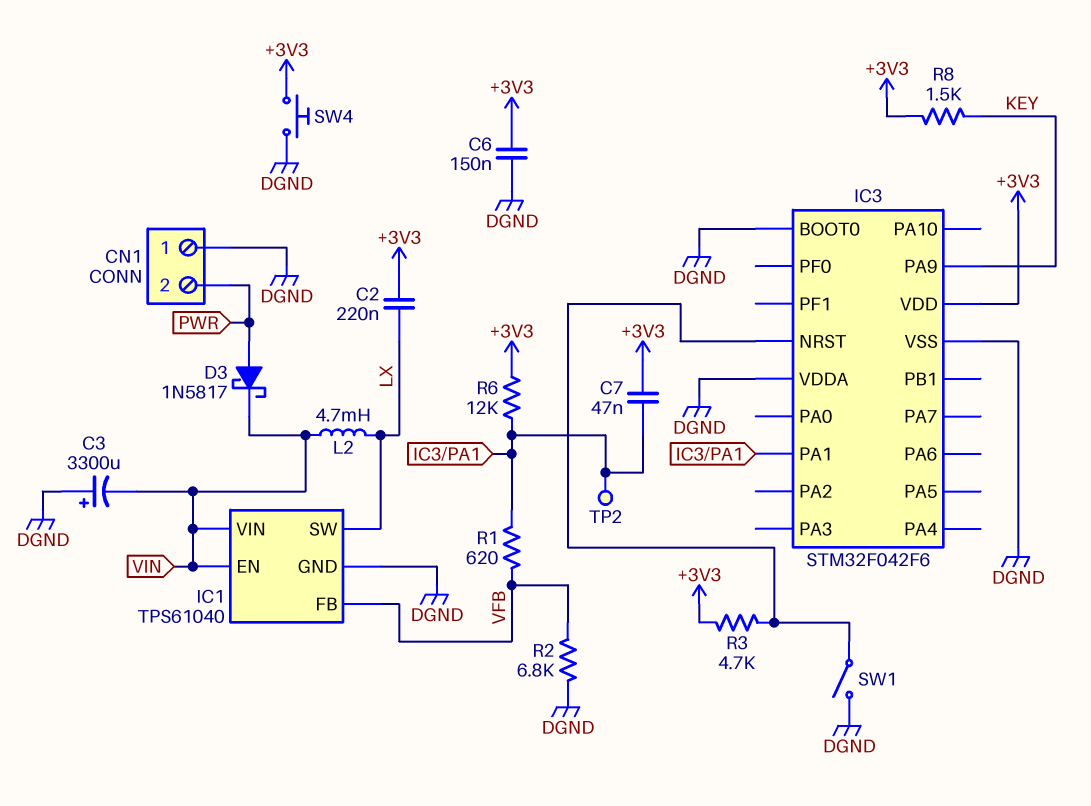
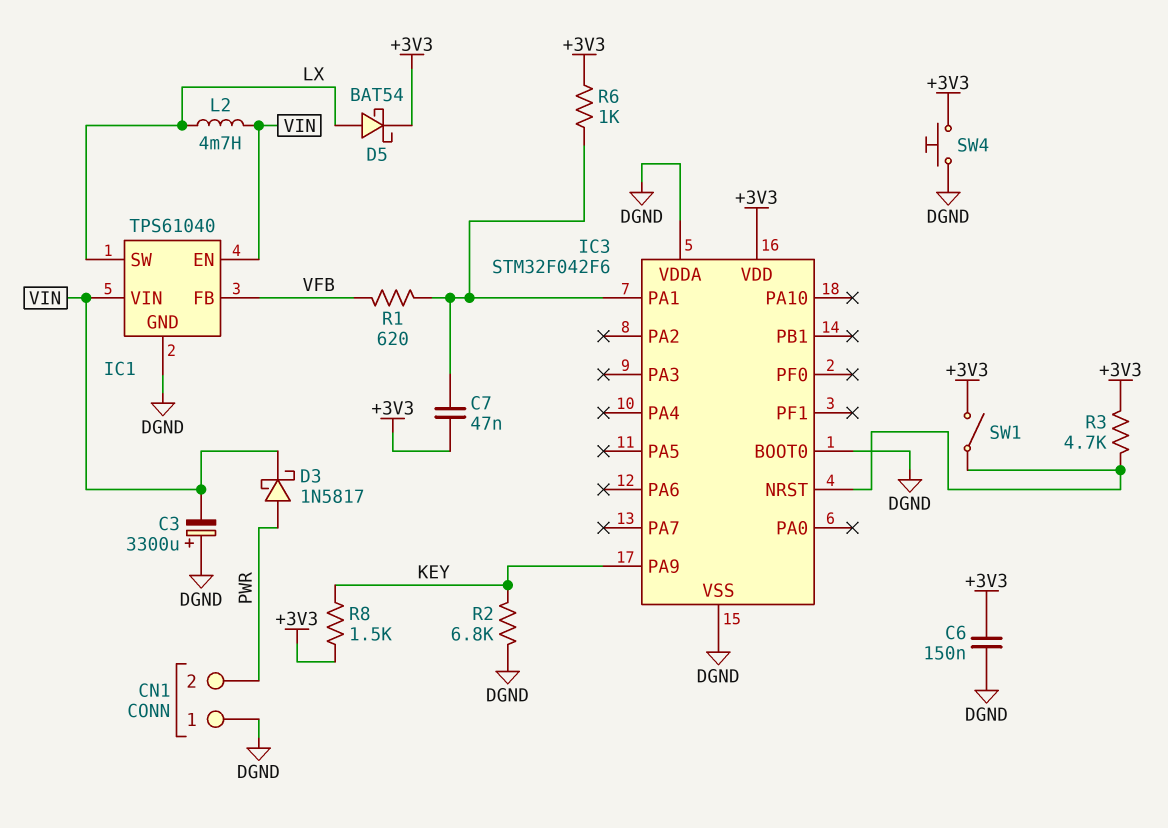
C2: 220nF (+3V3, LX) -> none
D5: none -> schottky BAT54 (A LX, K +3V3)
R2: 6.8k (DGND, VFB) -> 6.8k (DGND, KEY)
R6: 12k (+3V3, IC3/PA1) -> 1k (+3V3, IC3/PA1)
SW1: switch (DGND, IC3/NRST) -> switch (+3V3, IC3/NRST)
TP2: test point (IC3/PA1) -> none

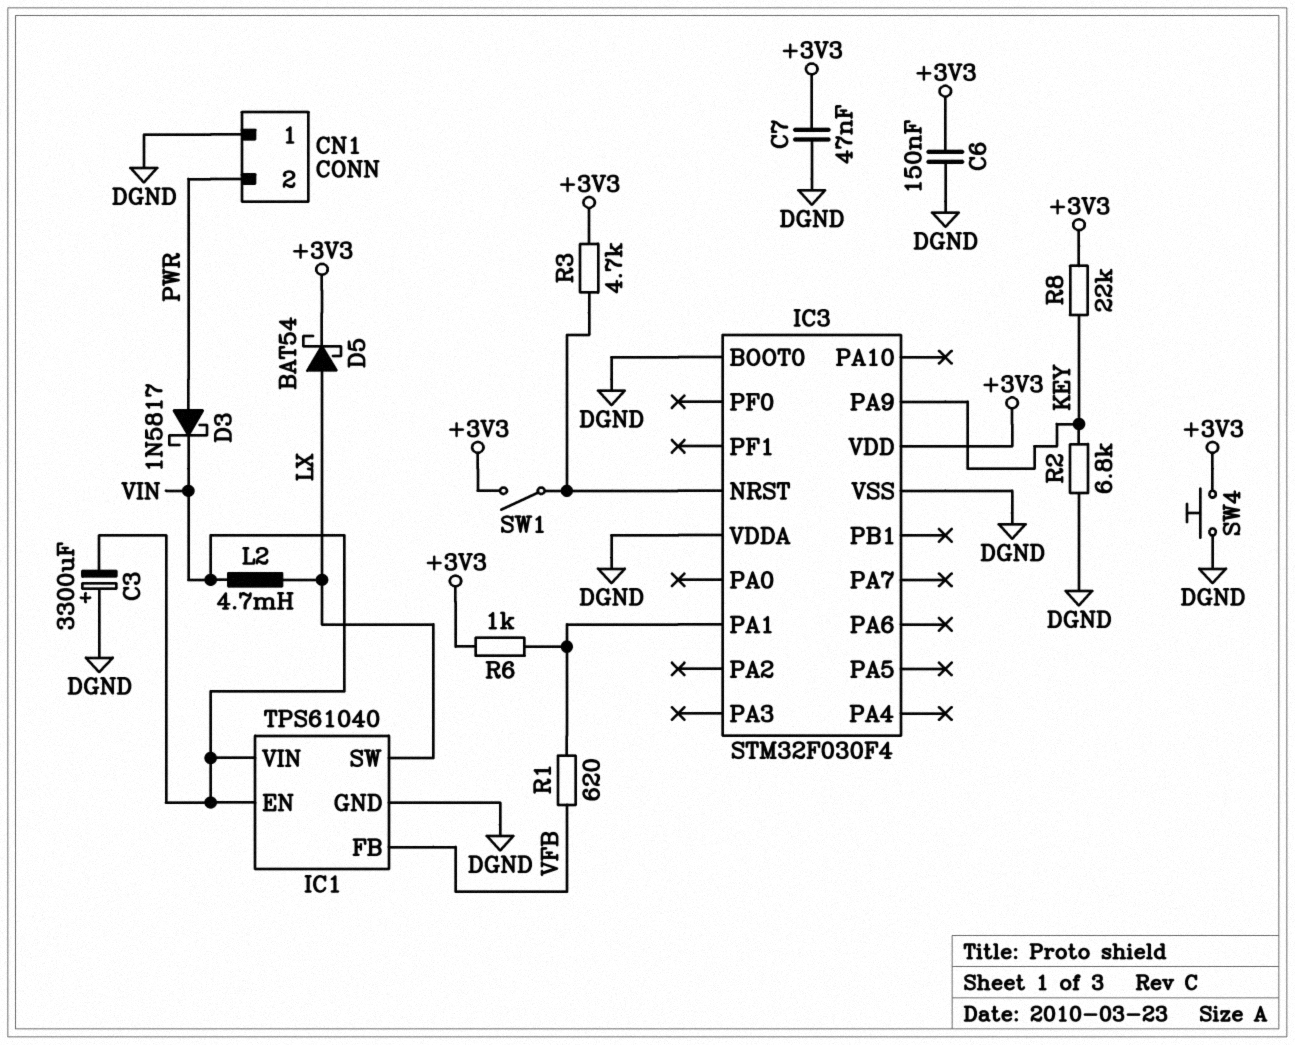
C7: 47nF (+3V3, IC3/PA1) -> 47nF (+3V3, DGND)
IC3: STM32F042F6 -> STM32F030F4
R8: 1.5k (+3V3, KEY) -> 22k (+3V3, KEY)

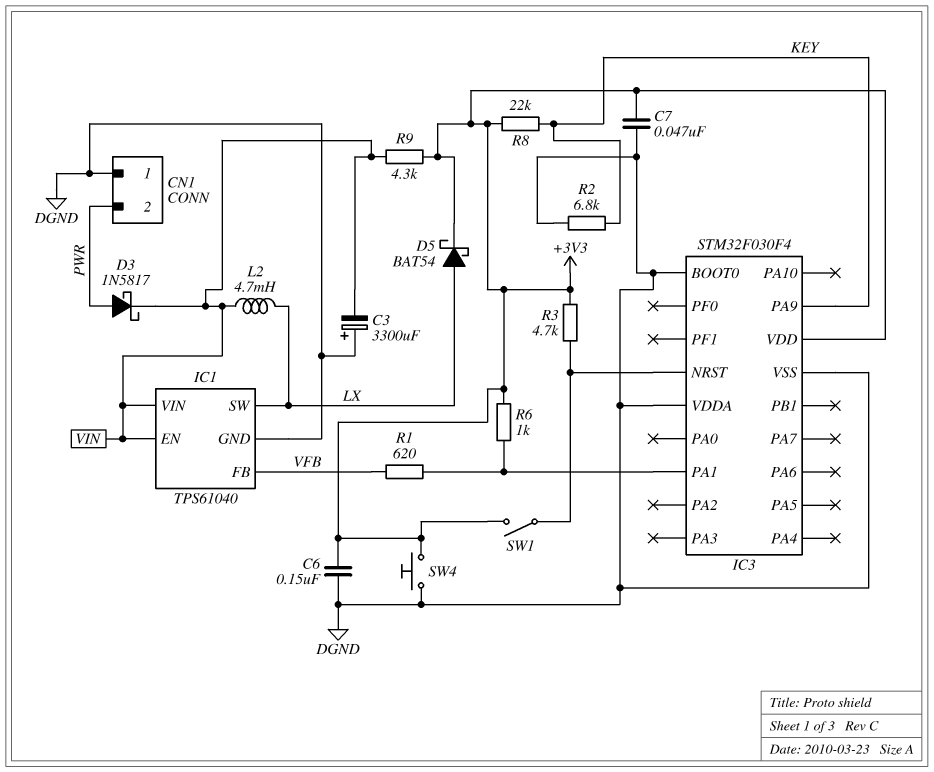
R9: none -> 4.3k (+3V3, VIN)

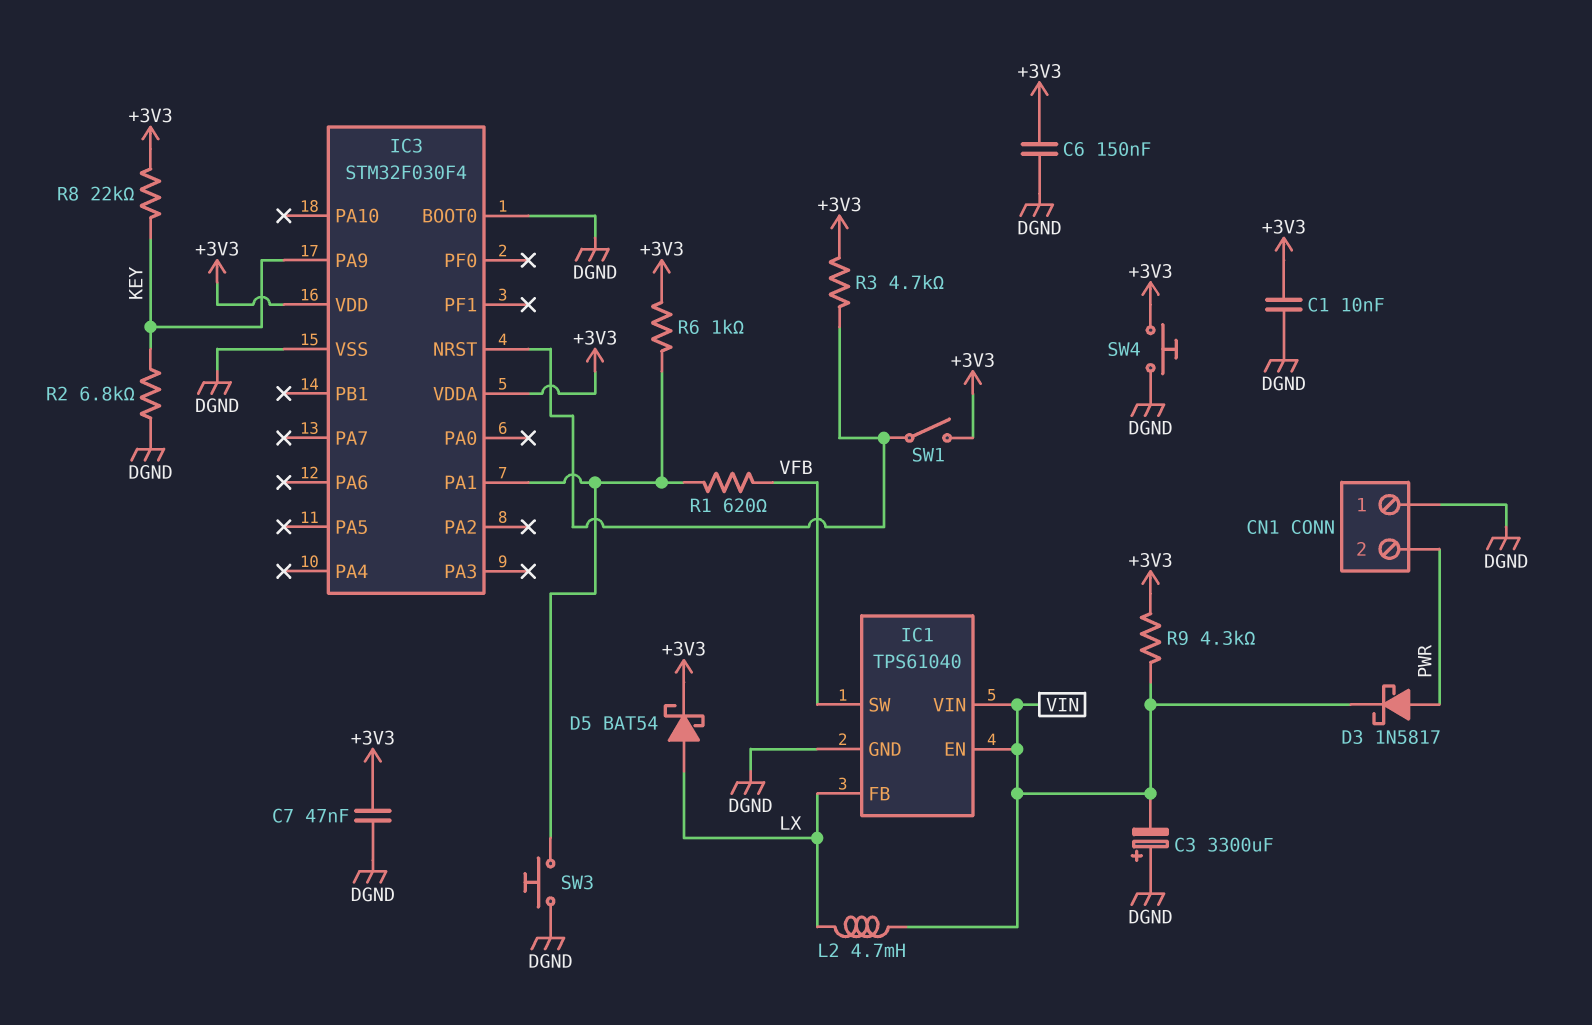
C1: none -> 10nF (+3V3, DGND)
IC1 pin FB: VFB -> LX
IC1 pin SW: LX -> VFB
IC3 pin VDDA: DGND -> +3V3
SW3: none -> button (DGND, IC3/PA1)

